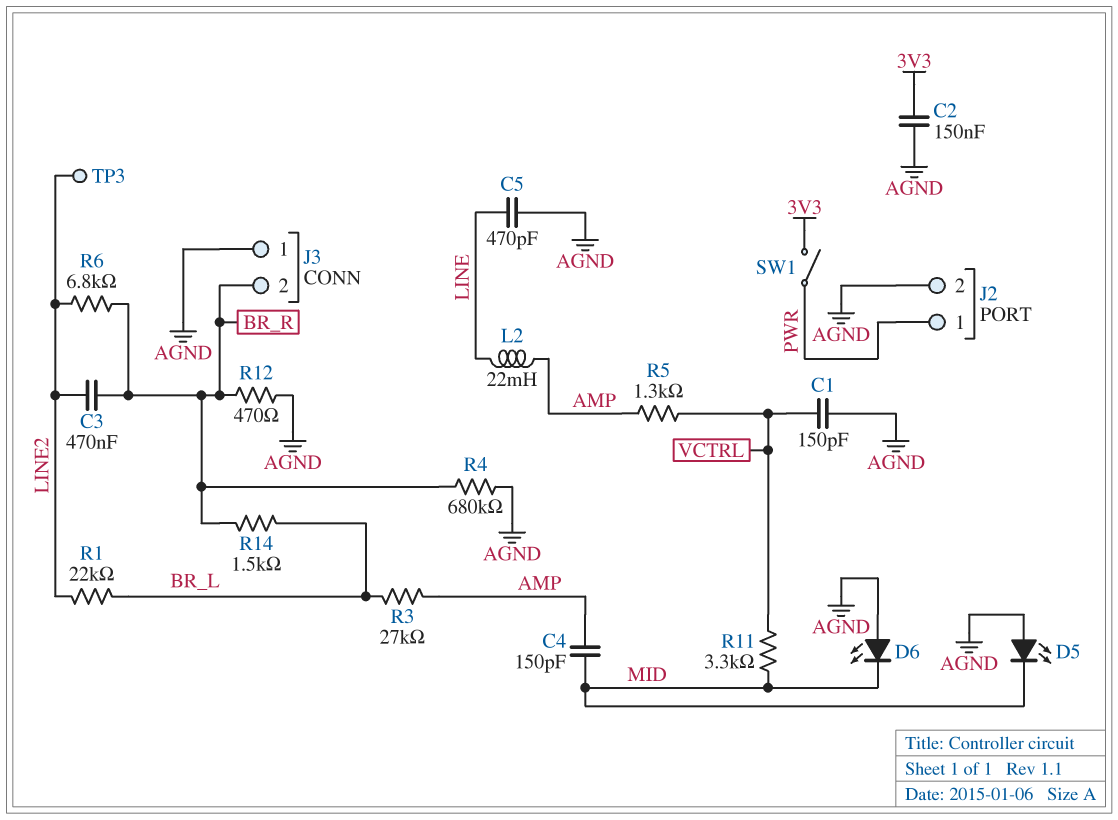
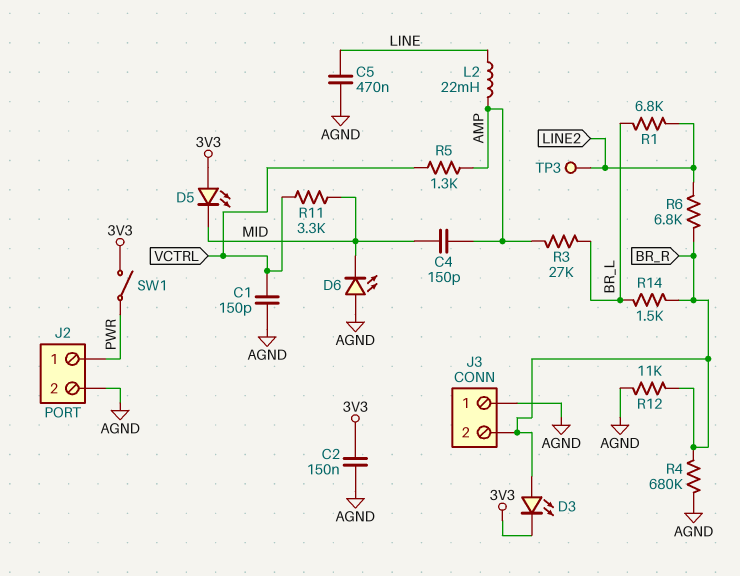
C3: 470nF (BR_R, LINE2) -> none
C5: 470pF (AGND, LINE) -> 470nF (AGND, LINE)
D3: none -> LED (A BR_R, K 3V3)
D5: LED (A AGND, K MID) -> LED (A 3V3, K MID)
R1: 22k (BR_L, LINE2) -> 6.8k (BR_L, LINE2)
R12: 470 (AGND, BR_R) -> 11k (AGND, BR_R)

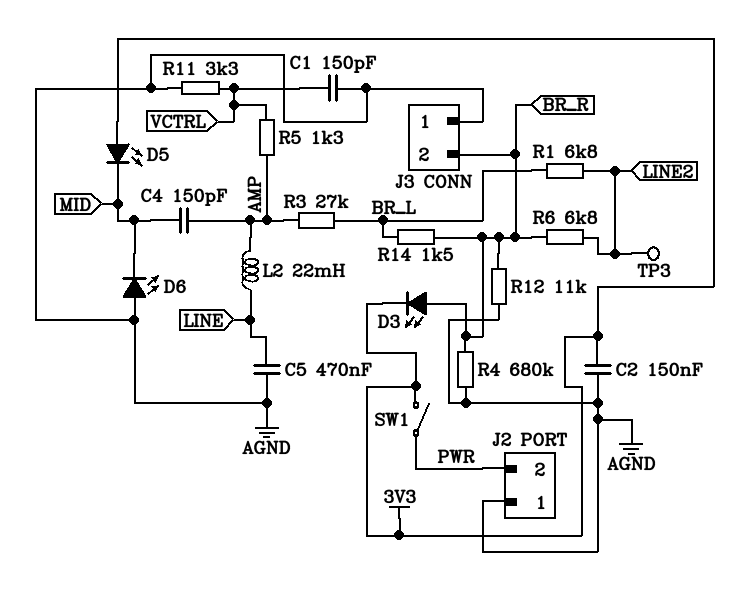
J2 pin 1: PWR -> AGND
J2 pin 2: AGND -> PWR
R11: 3.3k (MID, VCTRL) -> 3.3k (AGND, VCTRL)

